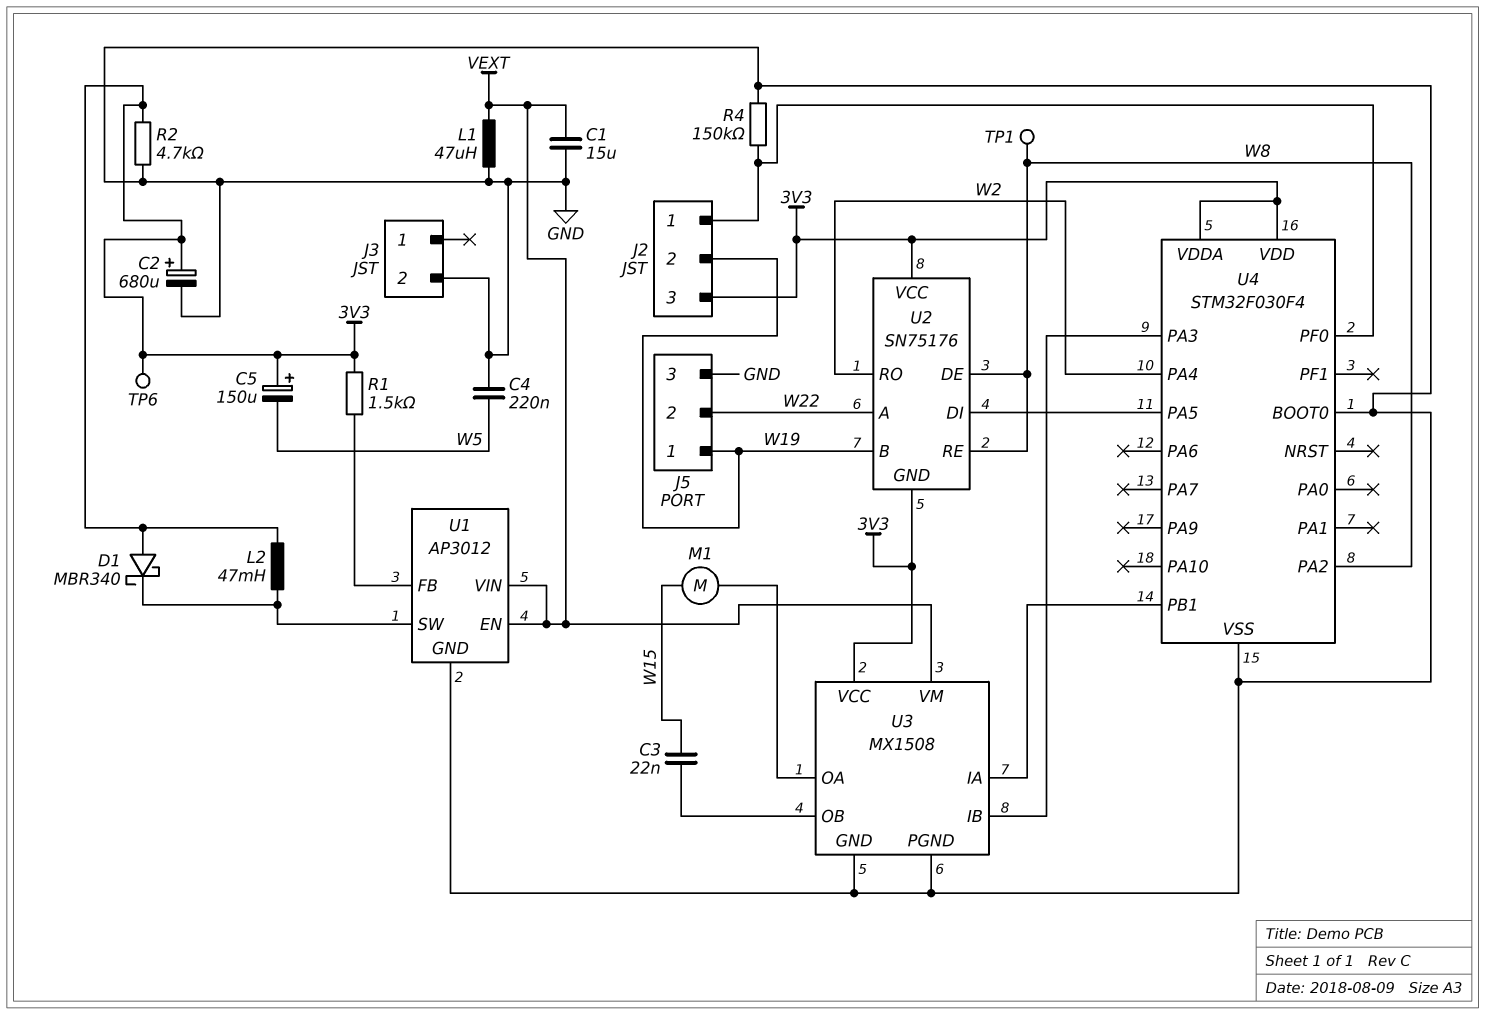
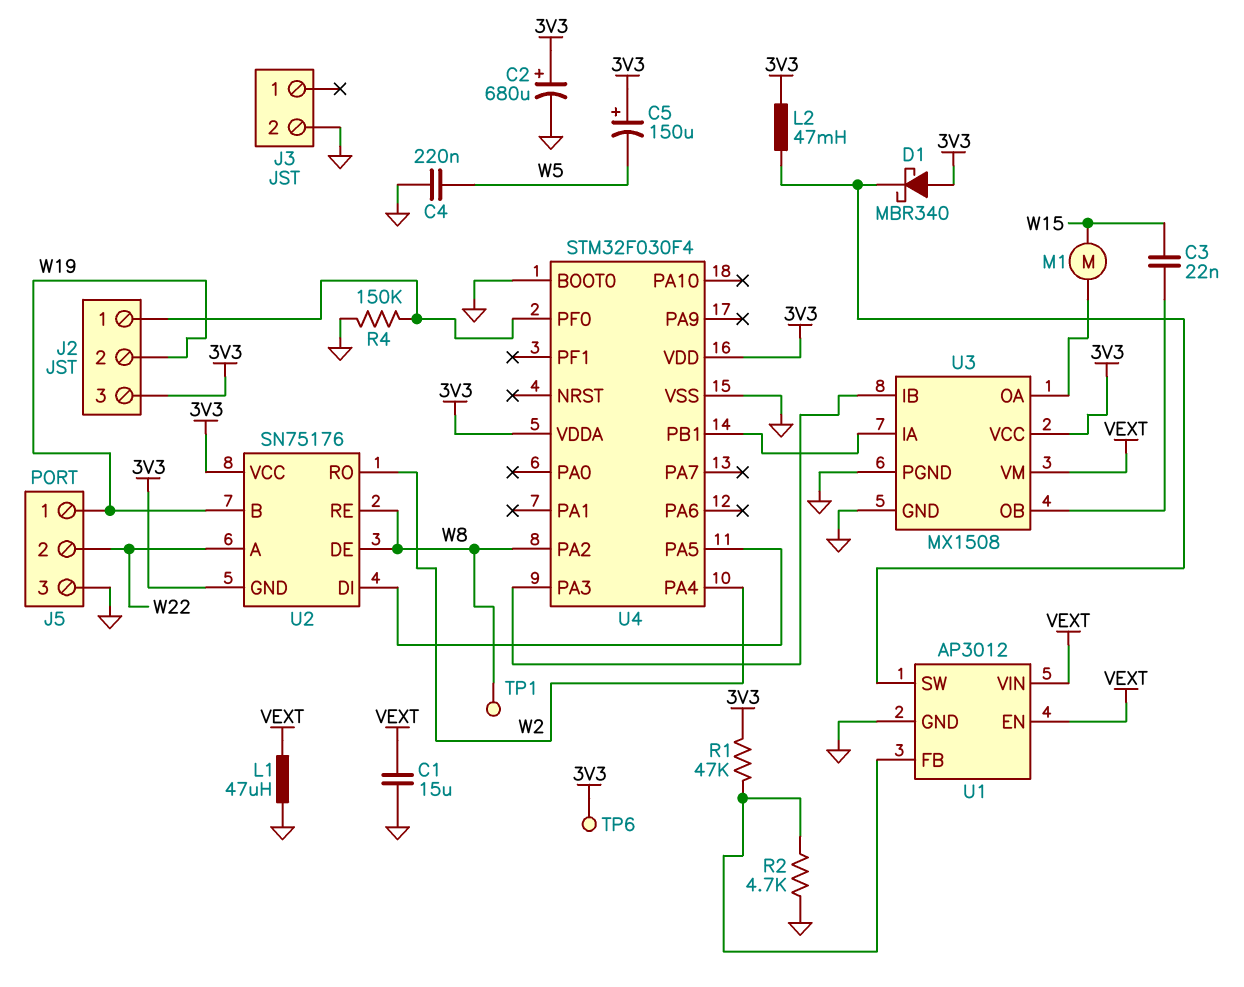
R1: 1.5k (3V3, U1/FB) -> 47k (3V3, U1/FB)
R2: 4.7k (3V3, GND) -> 4.7k (GND, U1/FB)

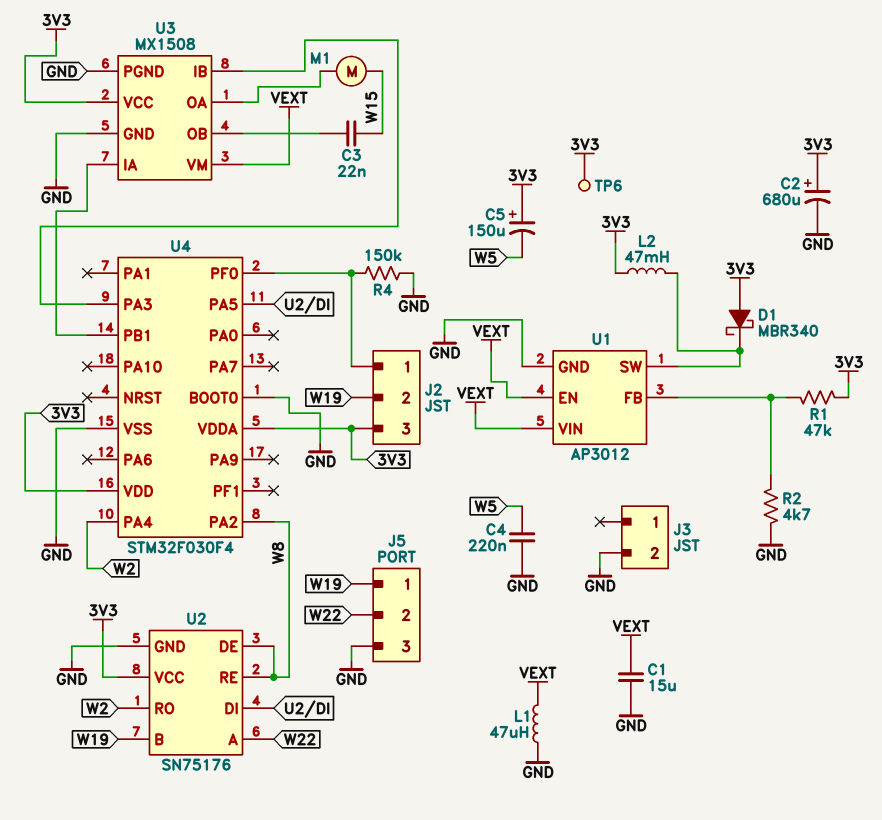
TP1: test point (W8) -> none
U2 pin GND: 3V3 -> GND

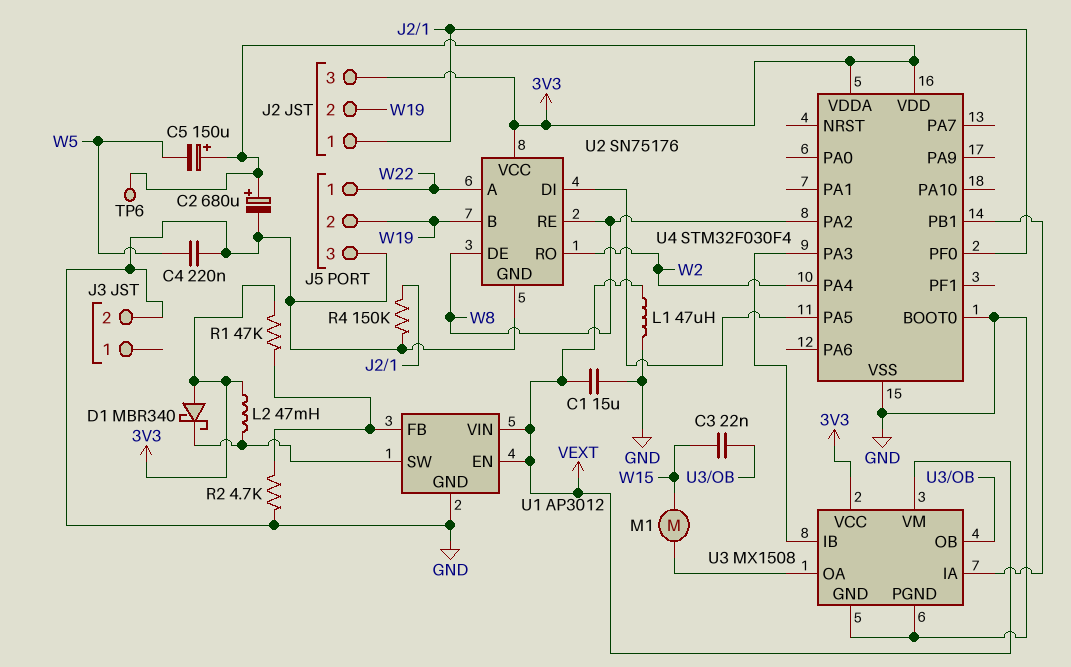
J5 pin 1: W19 -> W22
J5 pin 2: W22 -> W19

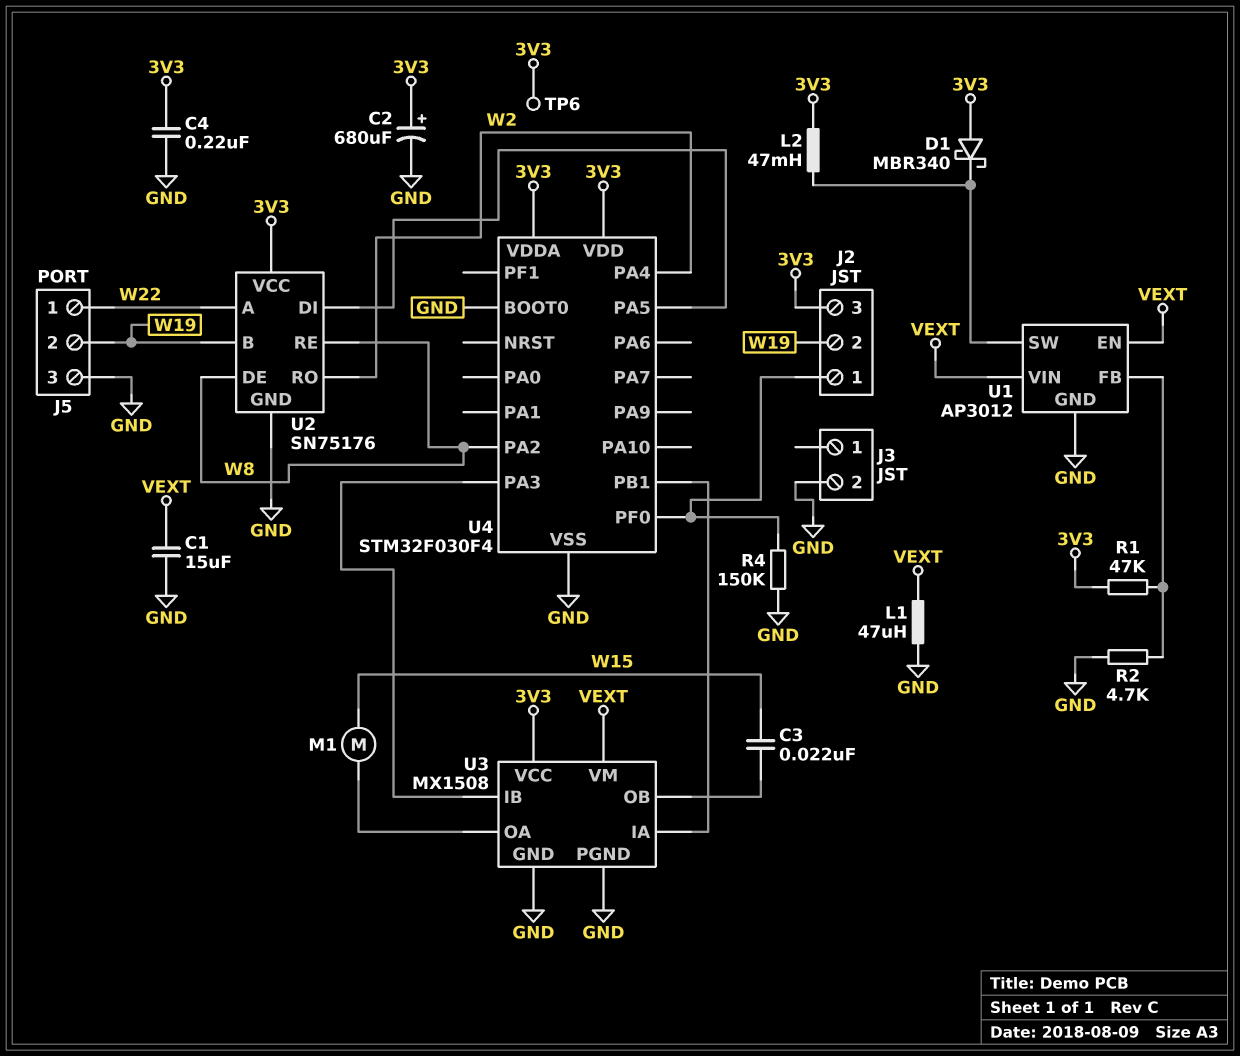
C4: 220nF (GND, W5) -> 220nF (3V3, GND)
C5: 150uF (plus 3V3, minus W5) -> none

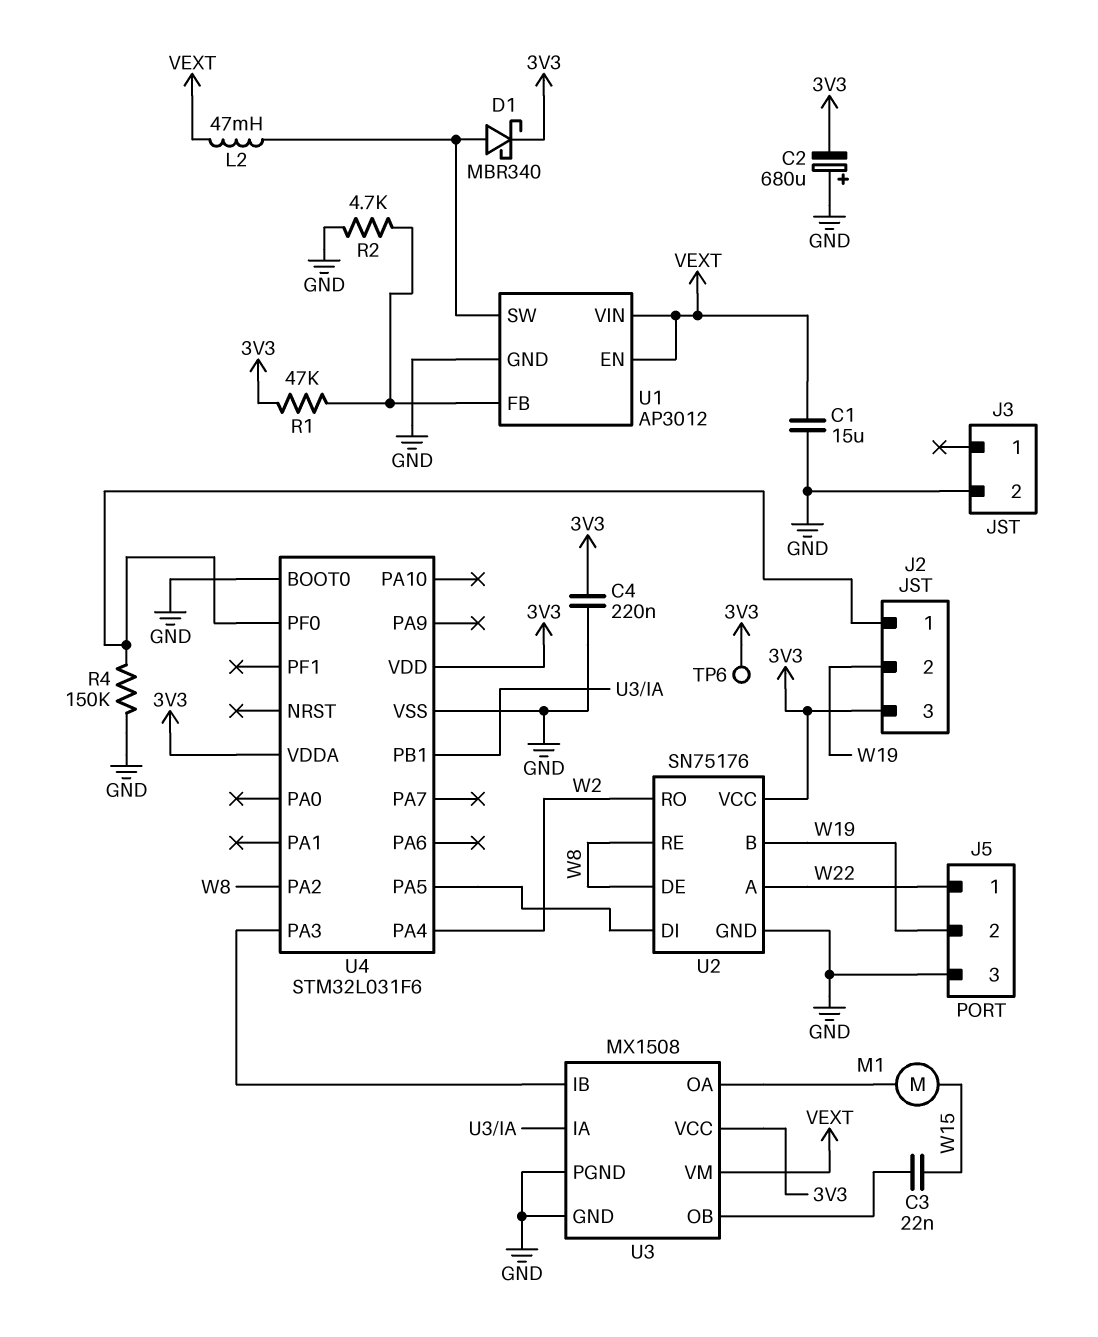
C2: 680uF (plus 3V3, minus GND) -> 680uF (plus GND, minus 3V3)
D1: schottky MBR340 (A 3V3, K U1/SW) -> schottky MBR340 (A U1/SW, K 3V3)
L1: 47uH (GND, VEXT) -> none
L2: 47mH (3V3, U1/SW) -> 47mH (U1/SW, VEXT)
U4: STM32F030F4 -> STM32L031F6

